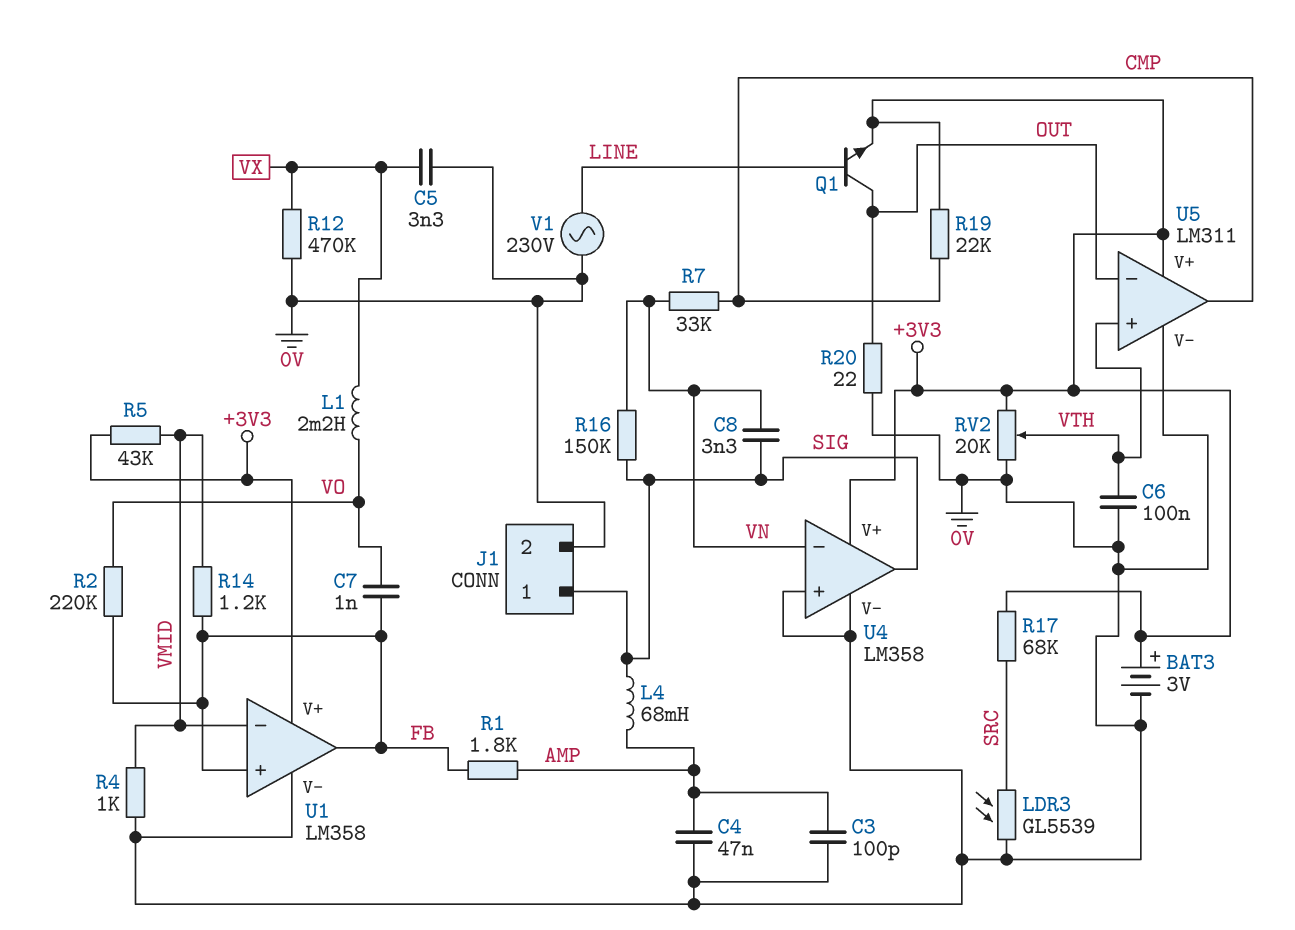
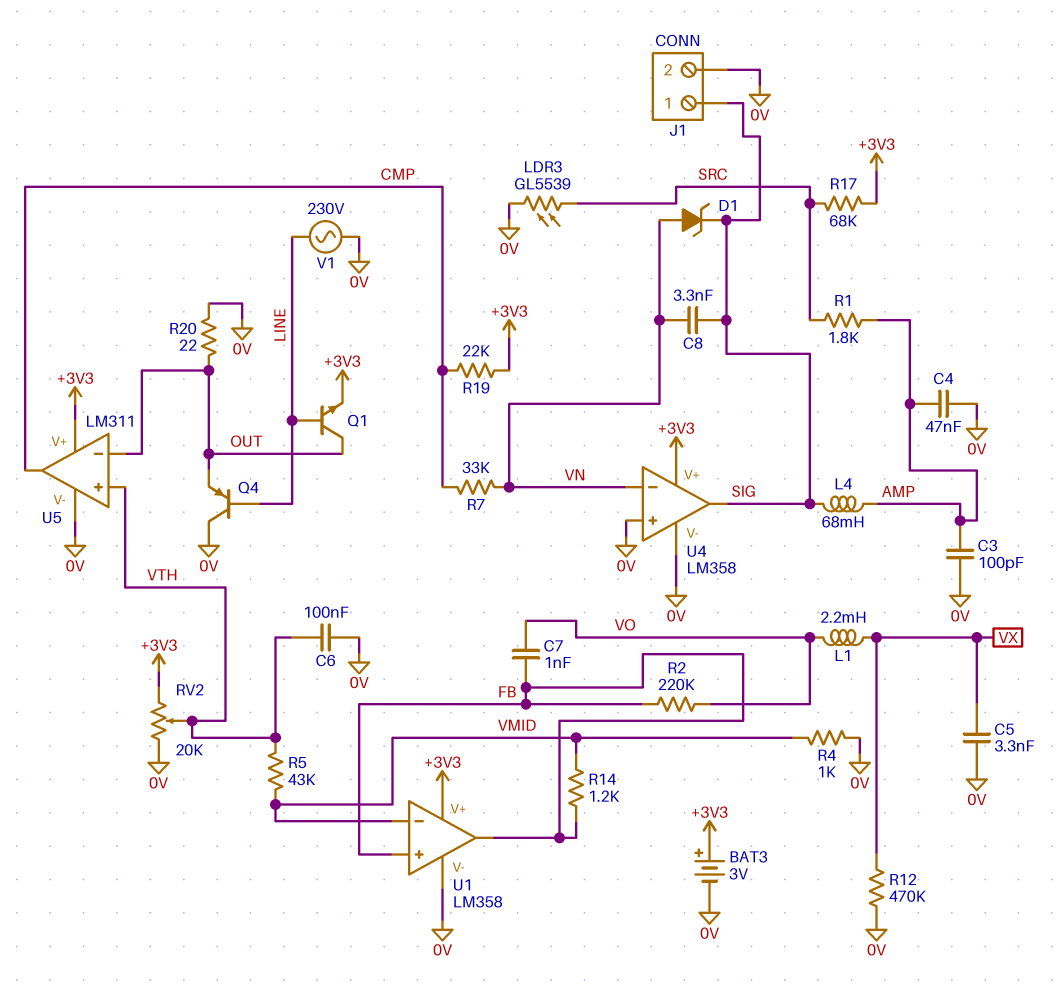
D1: none -> zener (A VN, K SIG)
Q4: none -> PNP (B LINE, C 0V, E OUT)
R1: 1.8k (AMP, FB) -> 1.8k (AMP, SRC)
R5: 43k (+3V3, VMID) -> 43k (VMID, VTH)
R16: 150k (SIG, VN) -> none

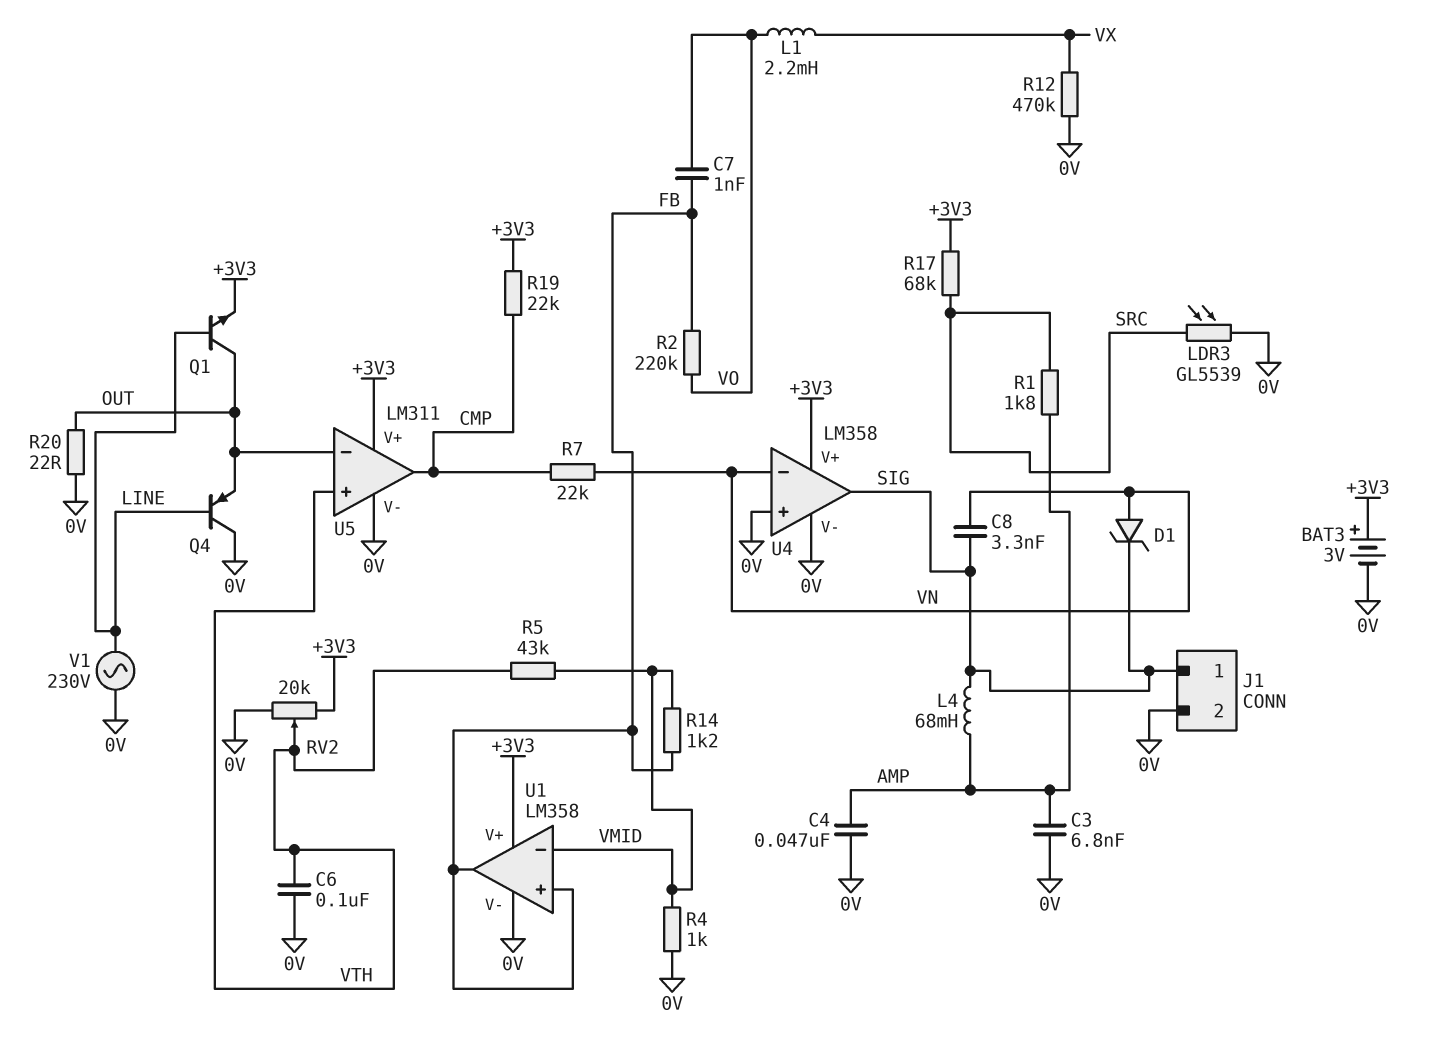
C3: 100pF (0V, AMP) -> 6.8nF (0V, AMP)
C5: 3.3nF (0V, VX) -> none
R7: 33k (CMP, VN) -> 22k (CMP, VN)

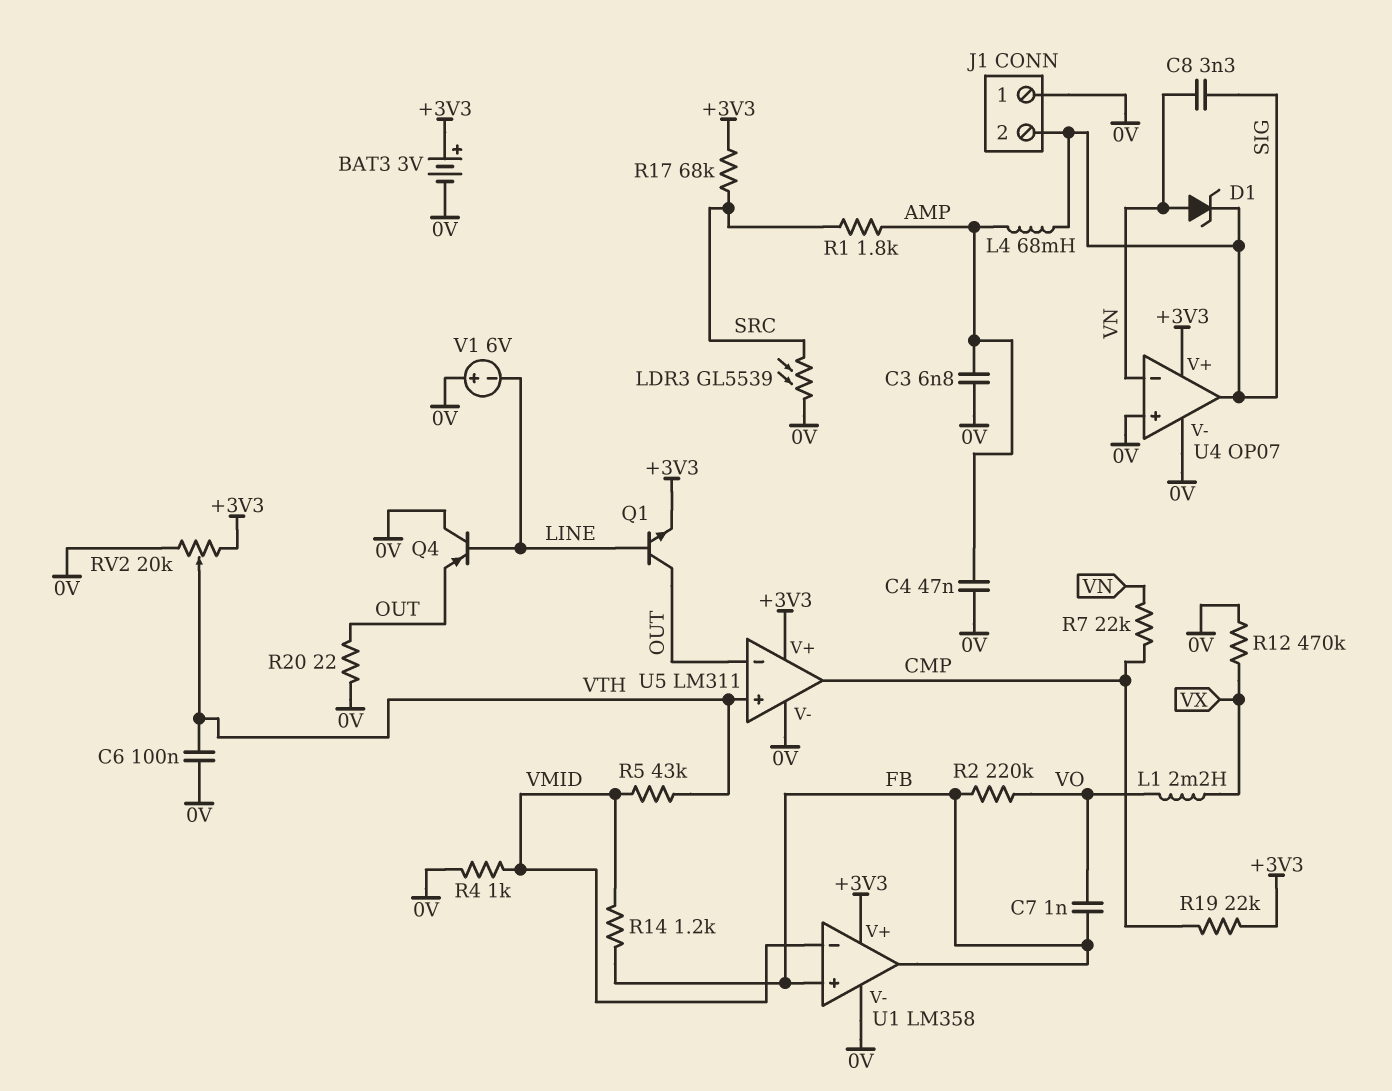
J1 pin 1: SIG -> 0V
J1 pin 2: 0V -> SIG
U4: LM358 -> OP07
V1: AC 230V (0V, LINE) -> 6V (plus 0V, minus LINE)

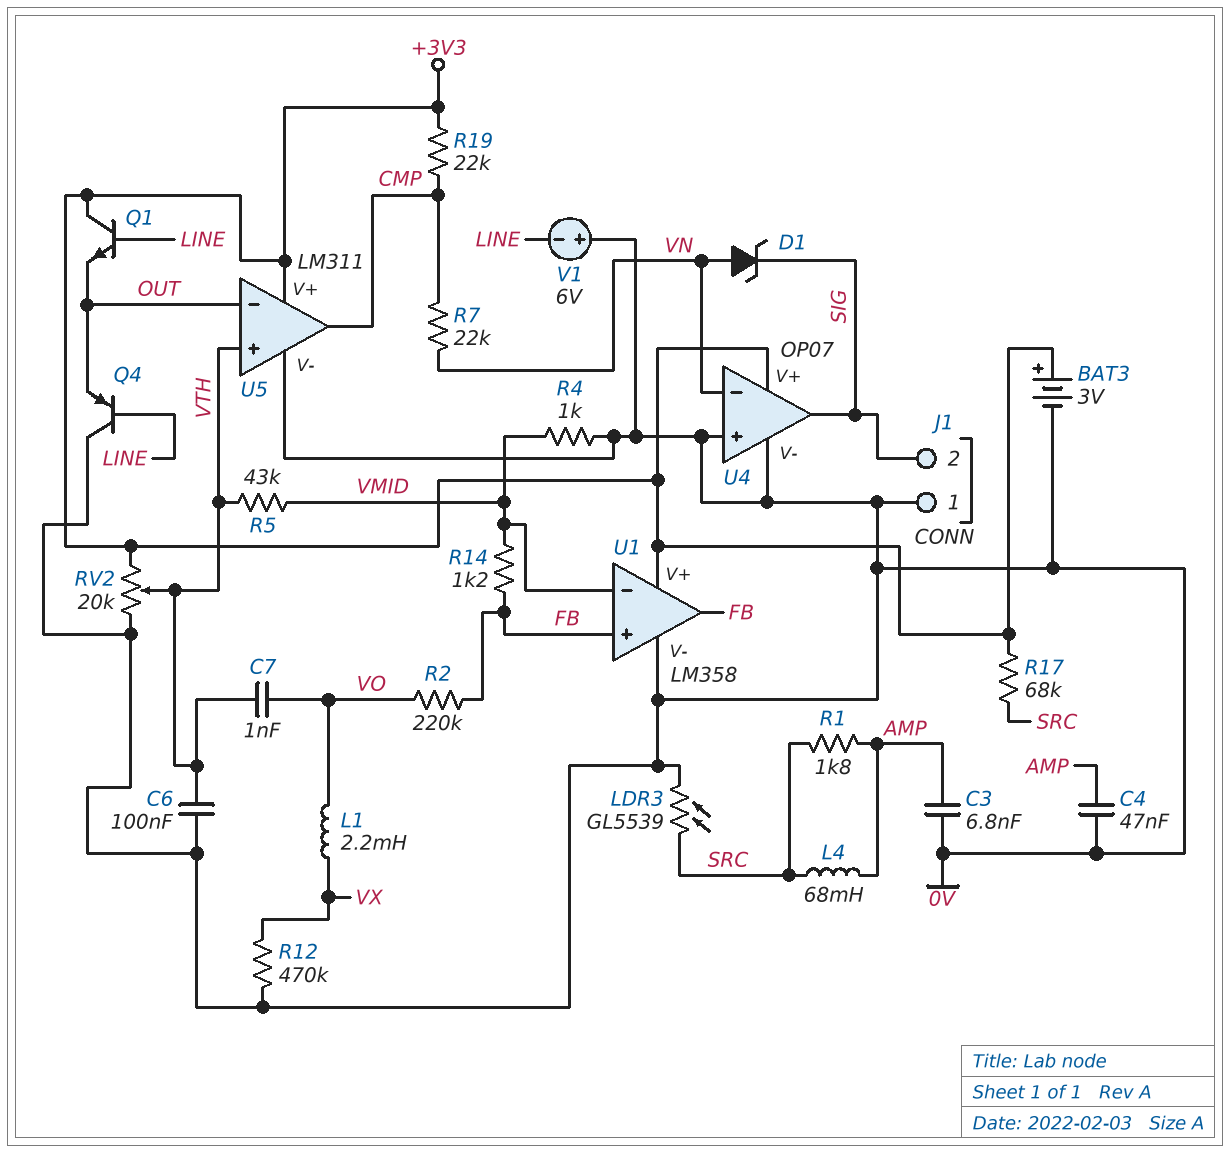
C7: 1nF (FB, VO) -> 1nF (VO, VTH)
C8: 3.3nF (SIG, VN) -> none
L4: 68mH (AMP, SIG) -> 68mH (AMP, SRC)
Q1: NPN (B LINE, C OUT, E +3V3) -> NPN (B LINE, C +3V3, E OUT)
R20: 22 (0V, OUT) -> none

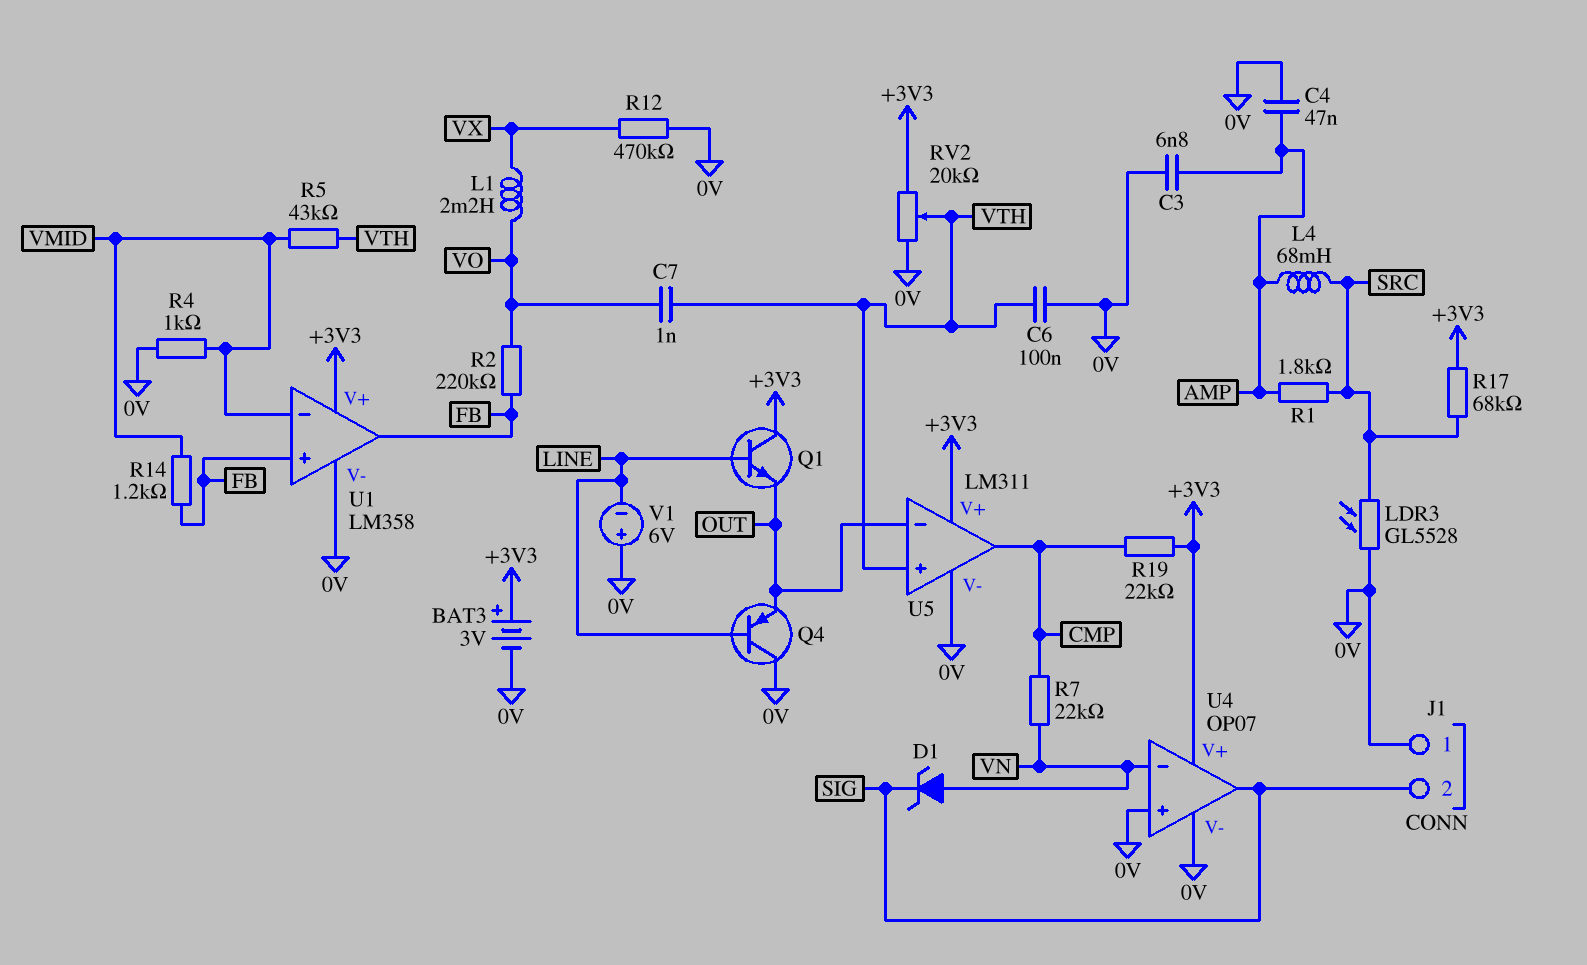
LDR3: GL5539 (0V, SRC) -> GL5528 (0V, SRC)

